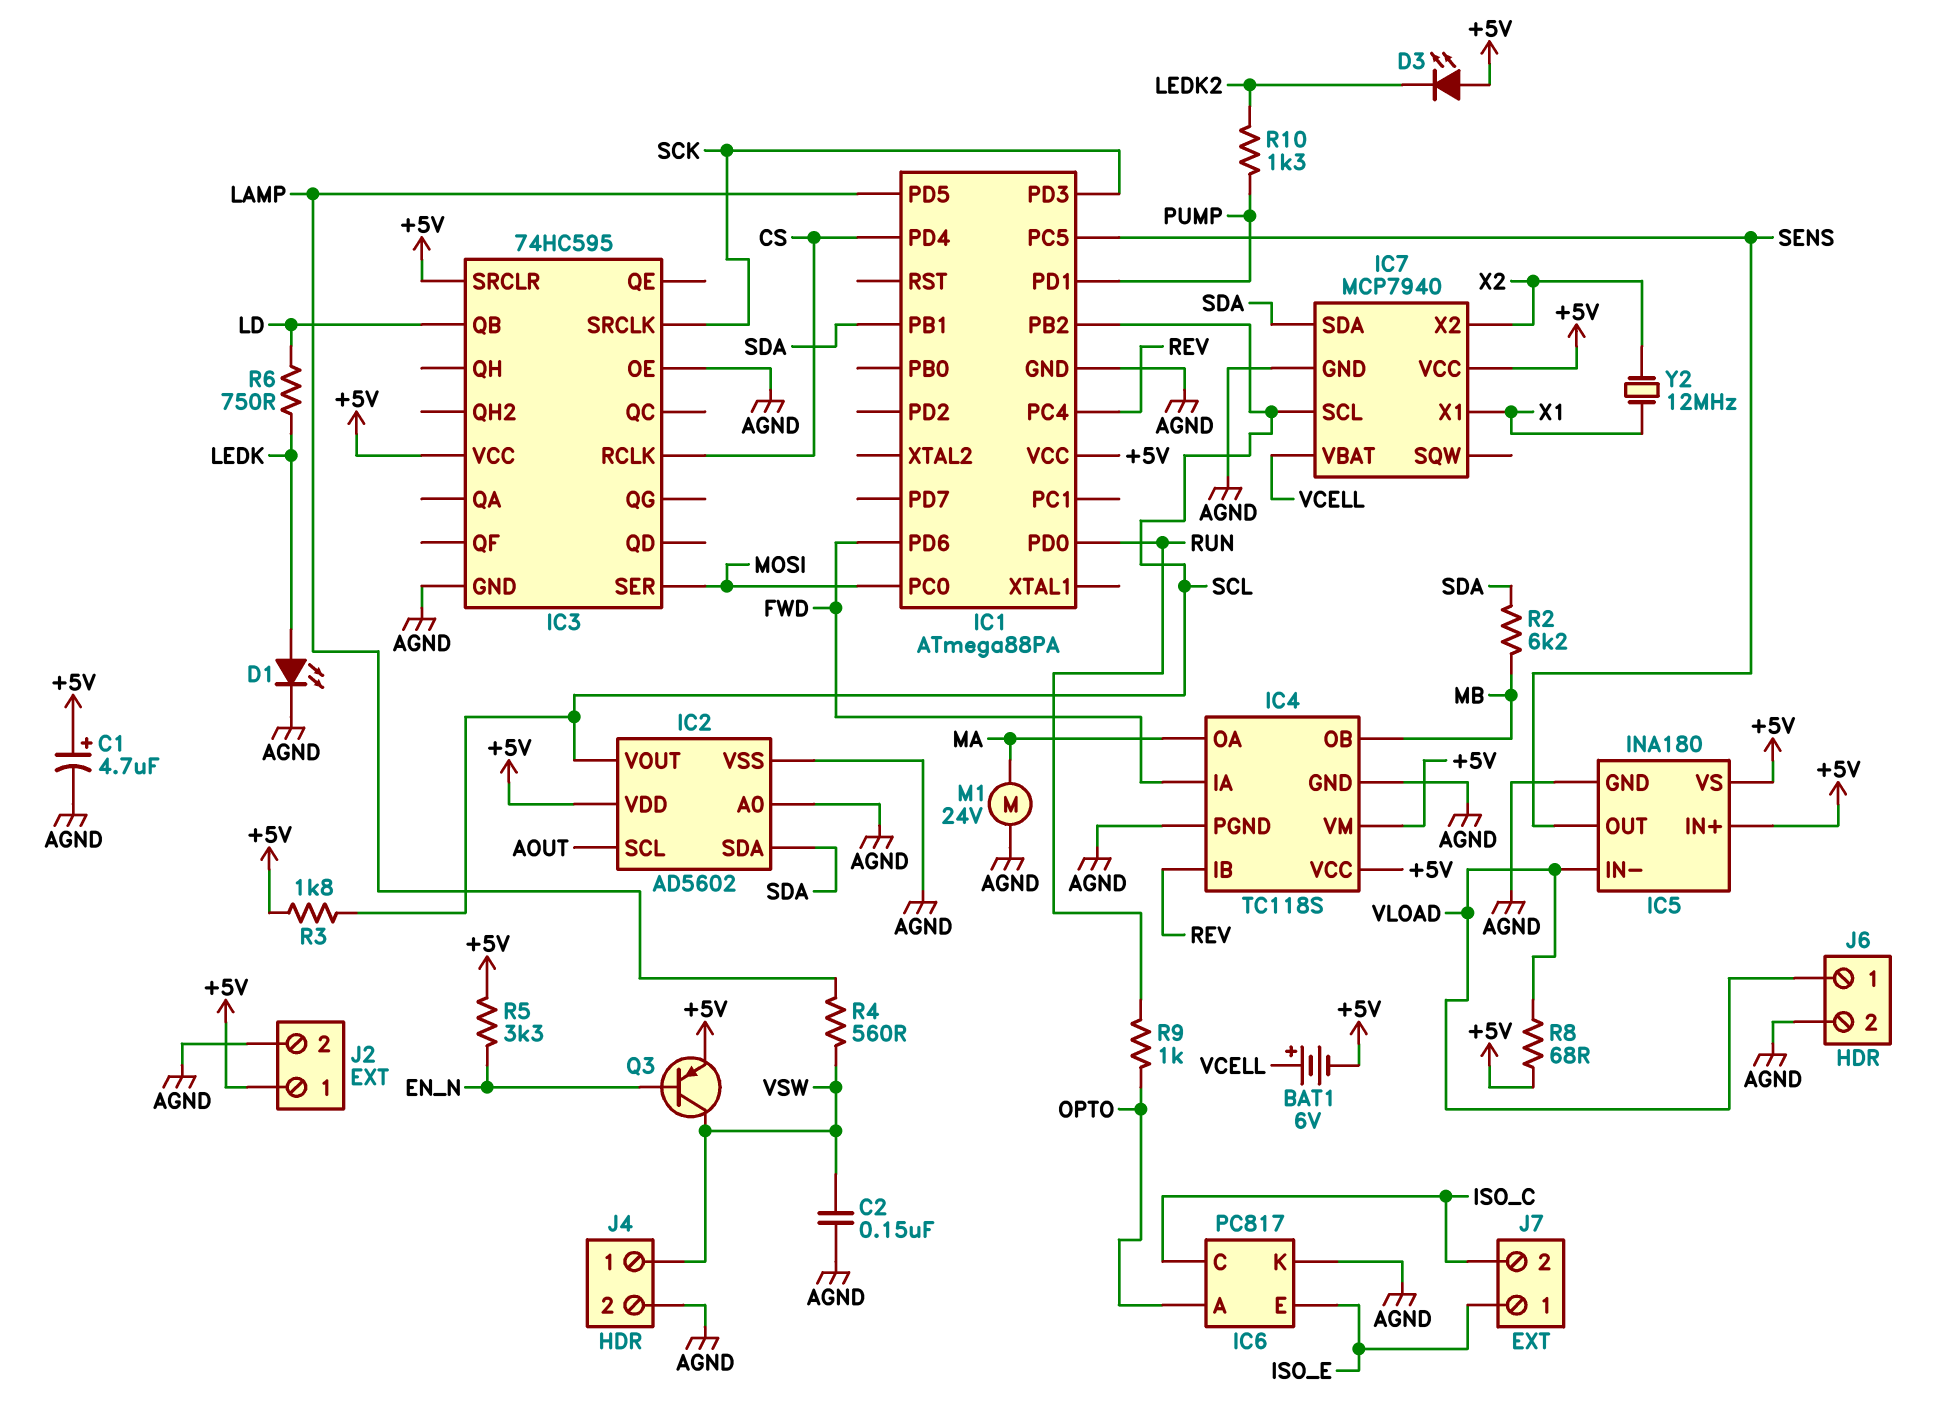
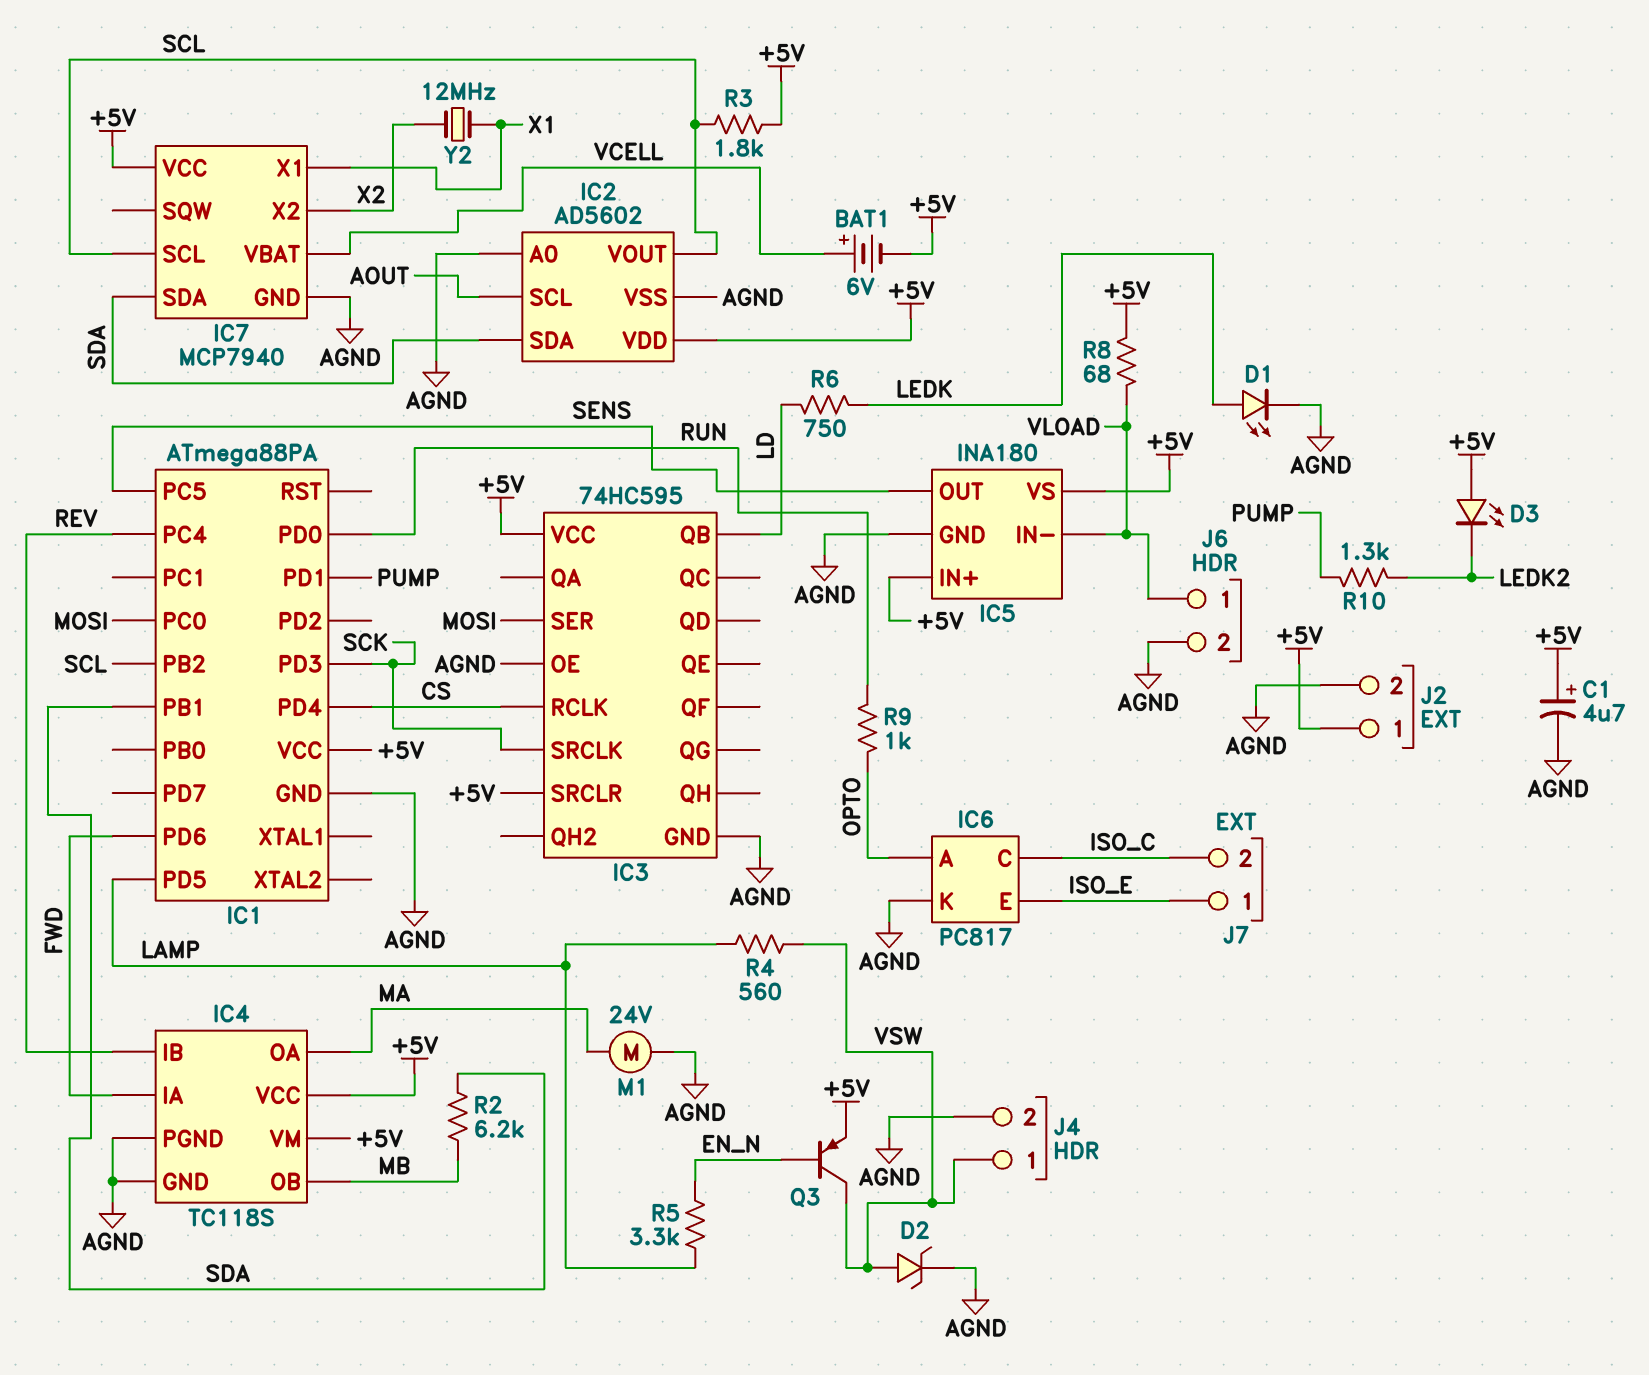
C2: 150nF (AGND, VSW) -> none
D2: none -> zener (A VSW, K AGND)
R5: 3.3k (+5V, EN_N) -> 3.3k (EN_N, LAMP)

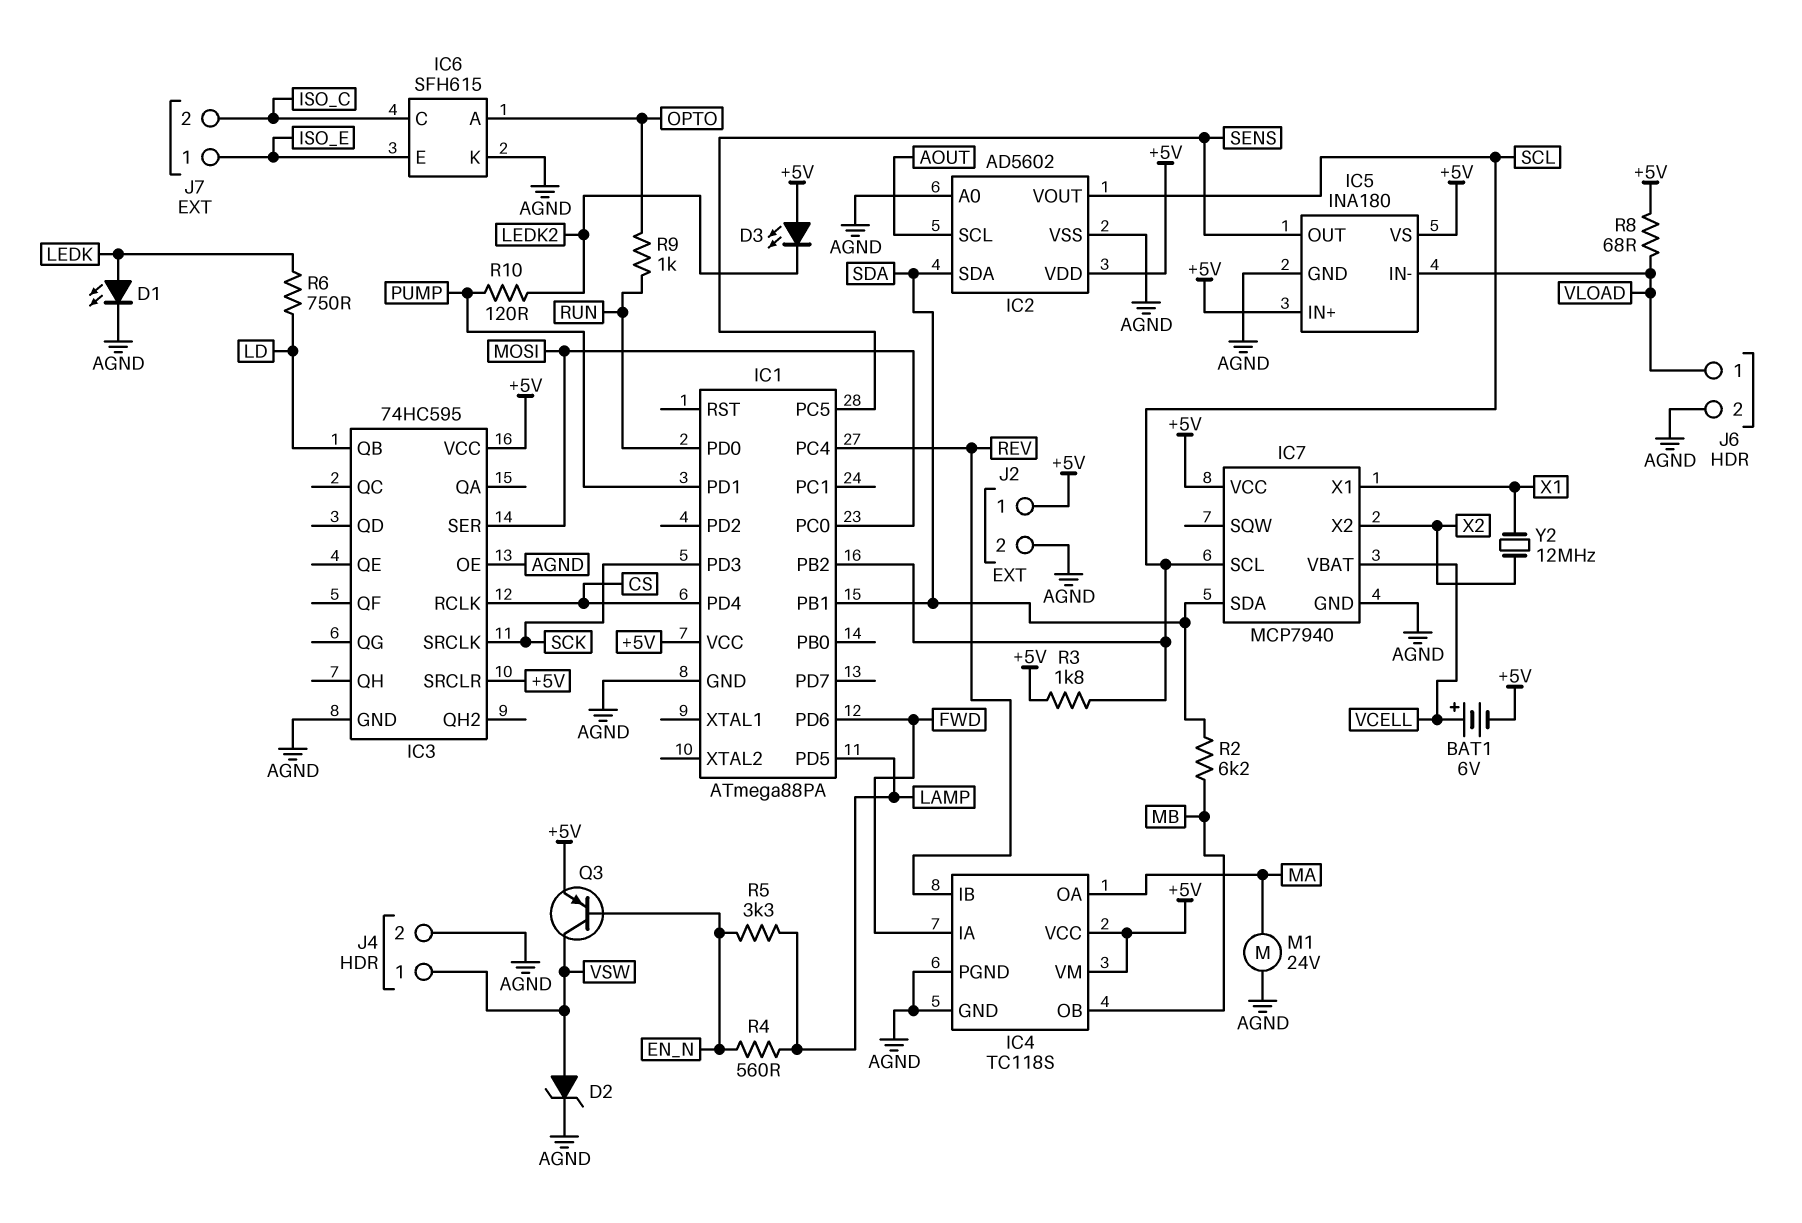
C1: 4.7uF (plus +5V, minus AGND) -> none
IC6: PC817 -> SFH615
R4: 560 (LAMP, VSW) -> 560 (EN_N, LAMP)
R10: 1.3k (LEDK2, PUMP) -> 120 (LEDK2, PUMP)

